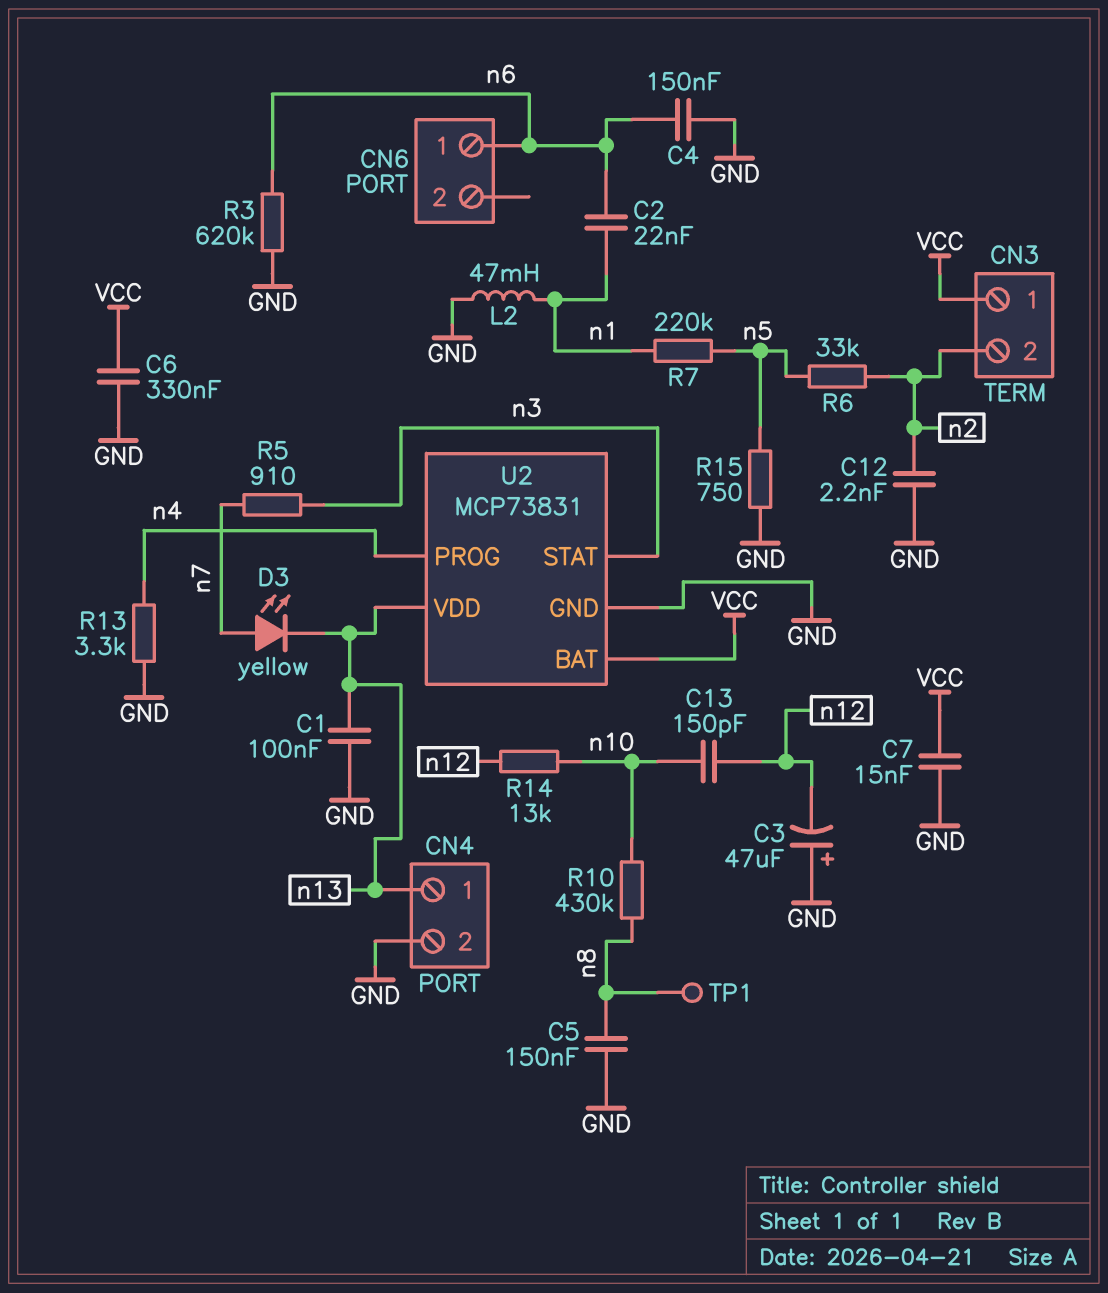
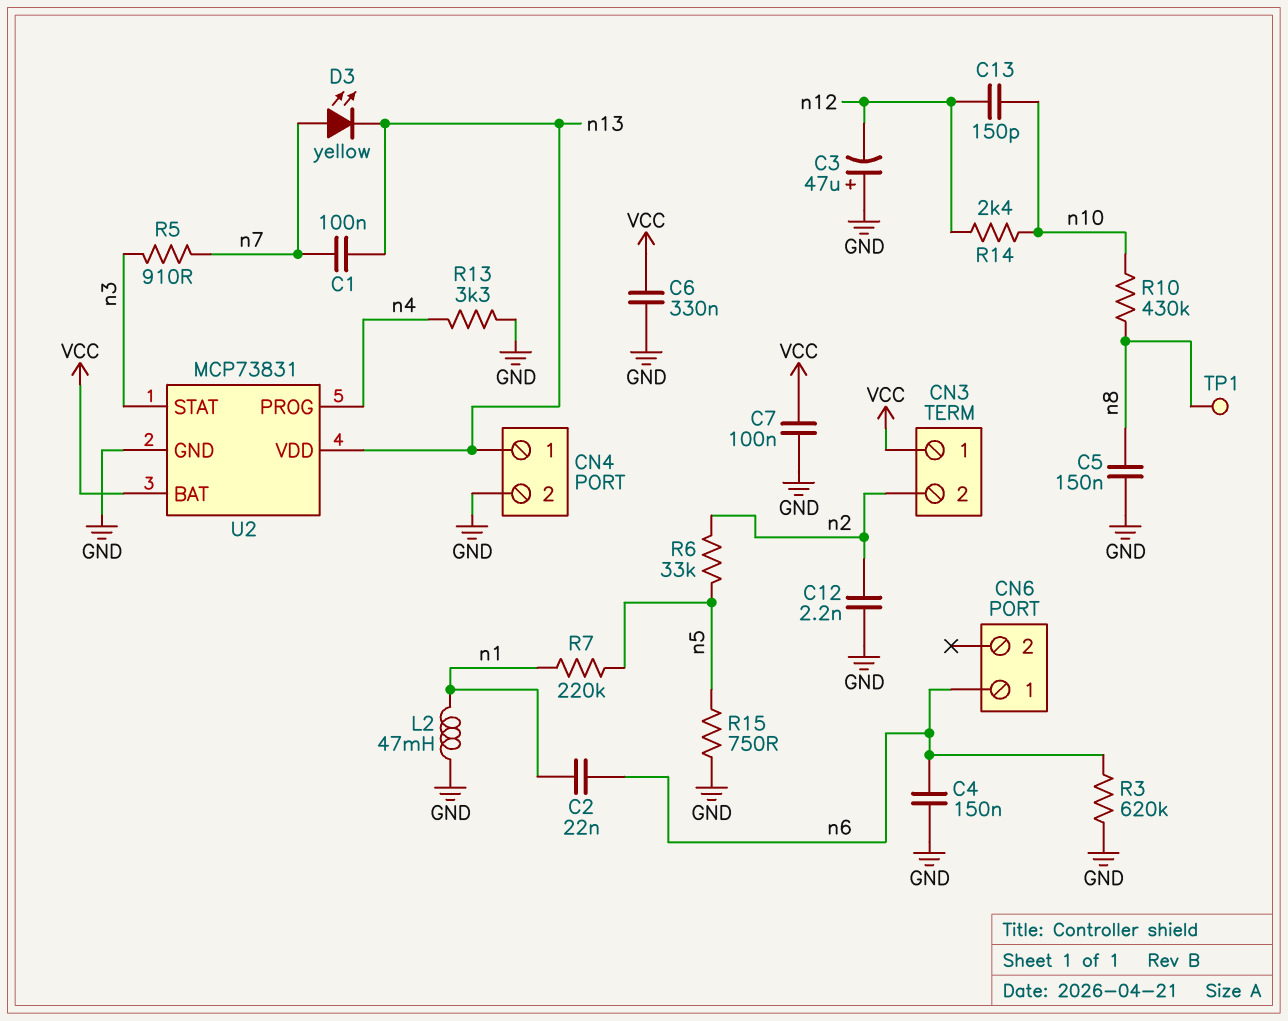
C1: 100nF (GND, n13) -> 100nF (n7, n13)
C7: 15nF (GND, VCC) -> 100nF (GND, VCC)
R14: 13k (n10, n12) -> 2.4k (n10, n12)

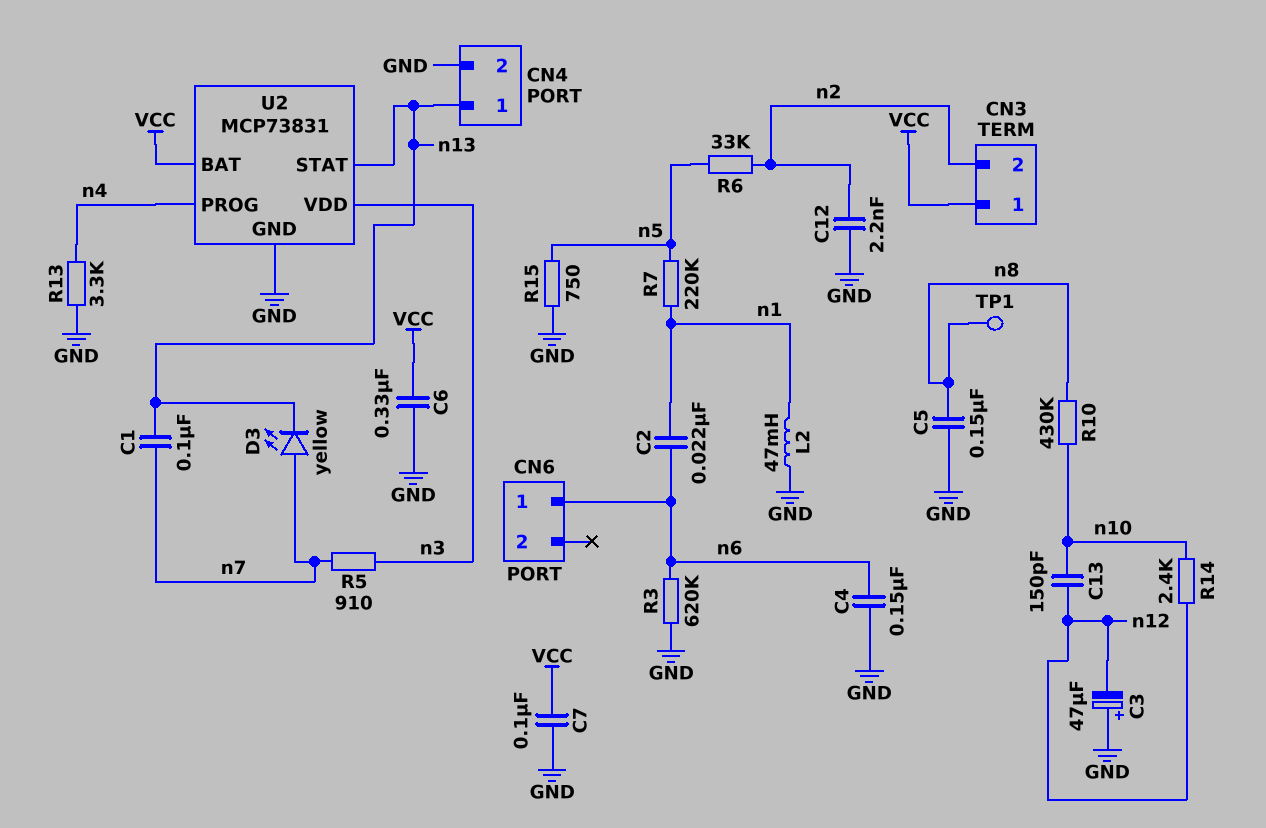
U2 pin STAT: n3 -> n13
U2 pin VDD: n13 -> n3

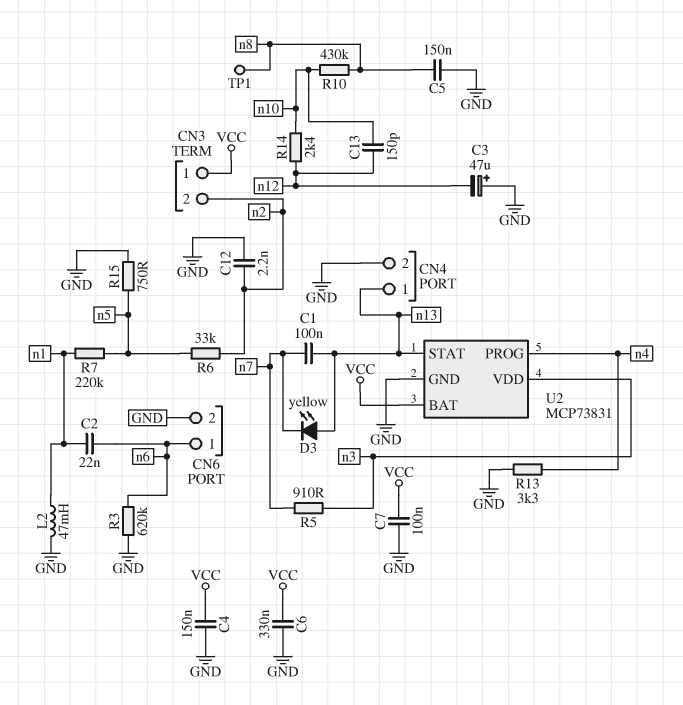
C4: 150nF (GND, n6) -> 150nF (GND, VCC)
CN6 pin 2: none -> GND
D3: LED yellow (A n7, K n13) -> LED yellow (A n13, K n7)

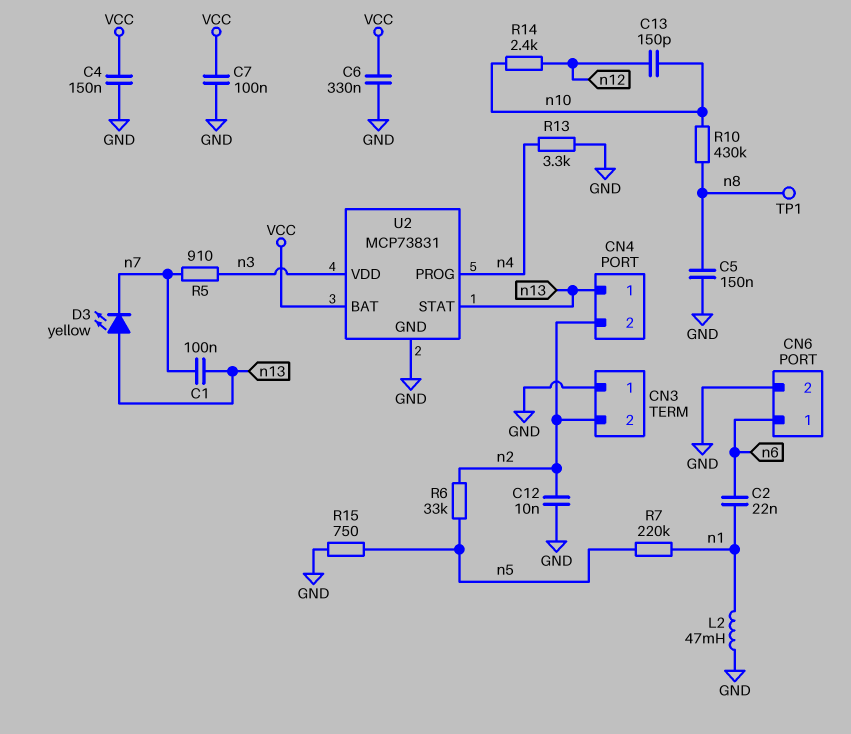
C3: 47uF (plus GND, minus n12) -> none
C12: 2.2nF (GND, n2) -> 10nF (GND, n2)
CN3 pin 1: VCC -> GND
CN4 pin 2: GND -> n2
R3: 620k (GND, n6) -> none

